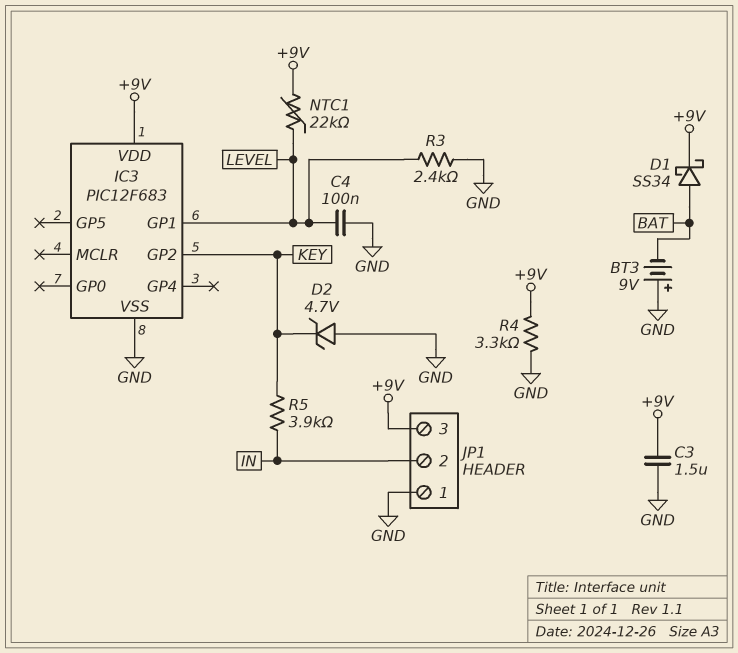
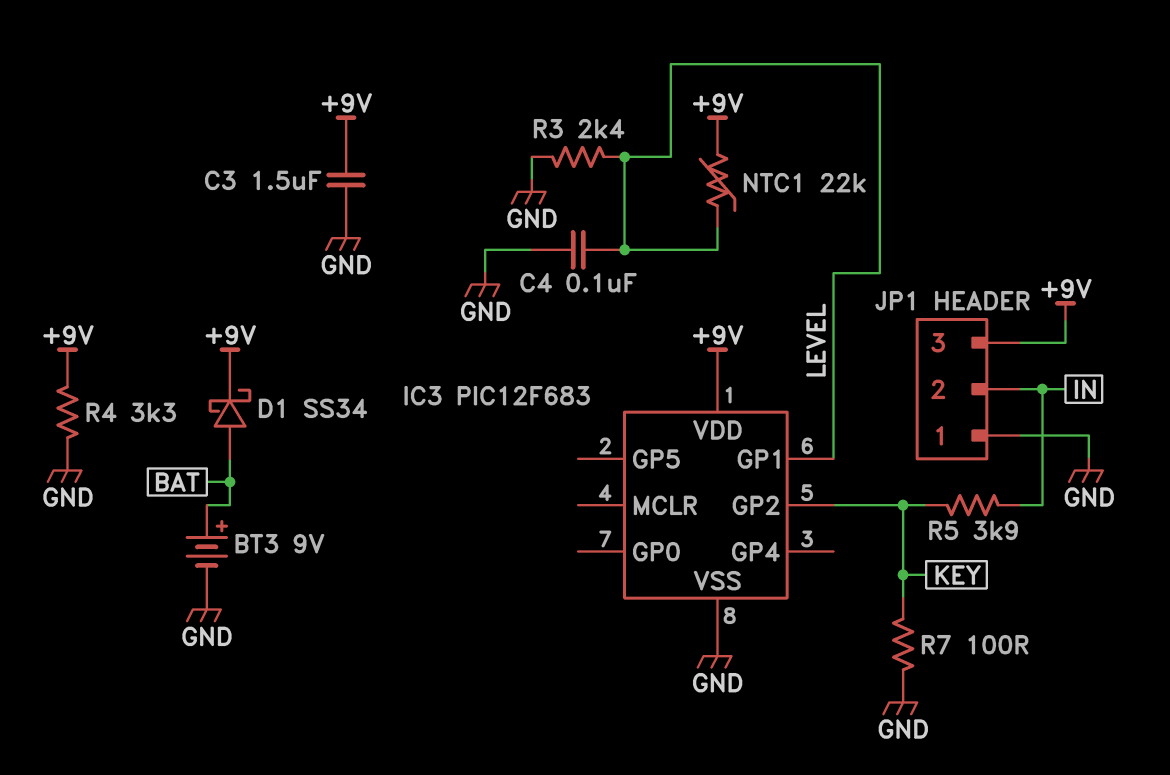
BT3: 9V (plus GND, minus BAT) -> 9V (plus BAT, minus GND)
D2: zener 4.7V (A GND, K KEY) -> none
R7: none -> 100 (GND, KEY)

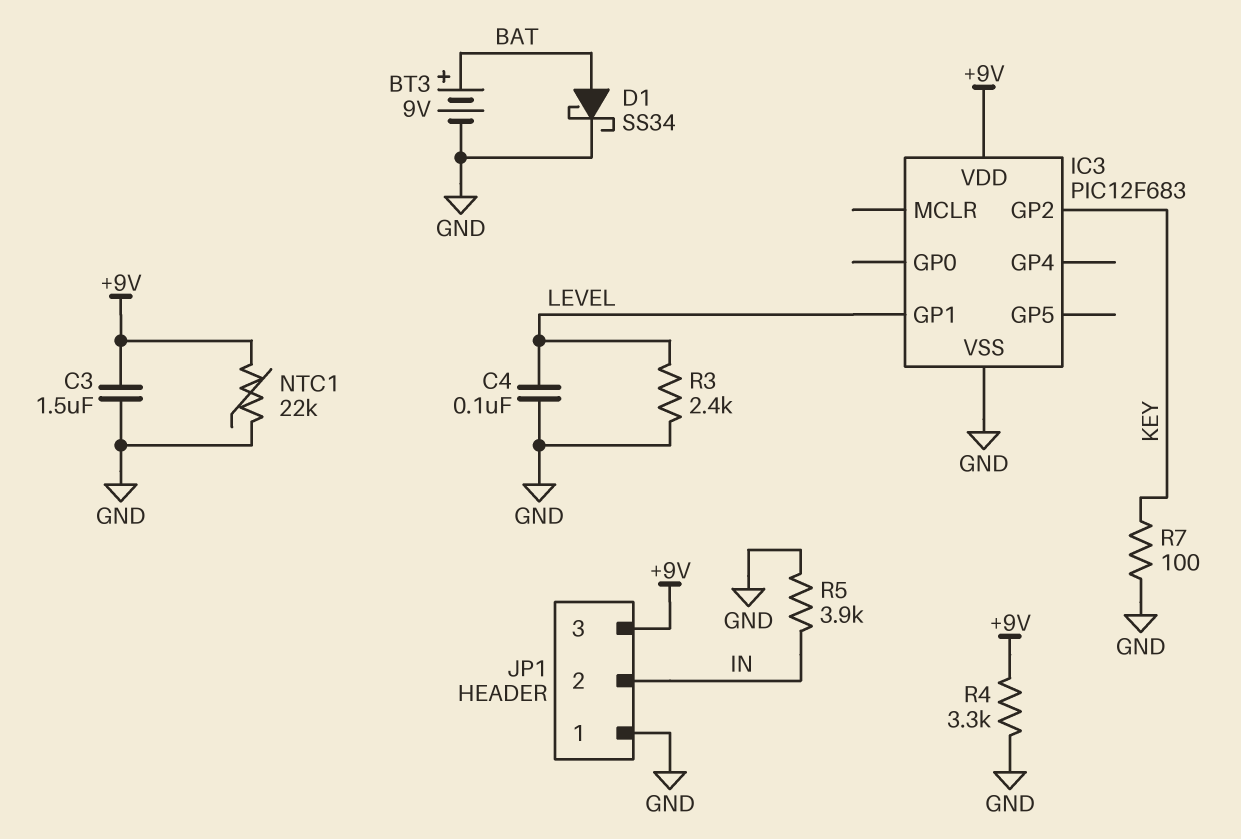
D1: schottky SS34 (A BAT, K +9V) -> schottky SS34 (A BAT, K GND)
NTC1: 22k (+9V, LEVEL) -> 22k (+9V, GND)
R5: 3.9k (IN, KEY) -> 3.9k (GND, IN)

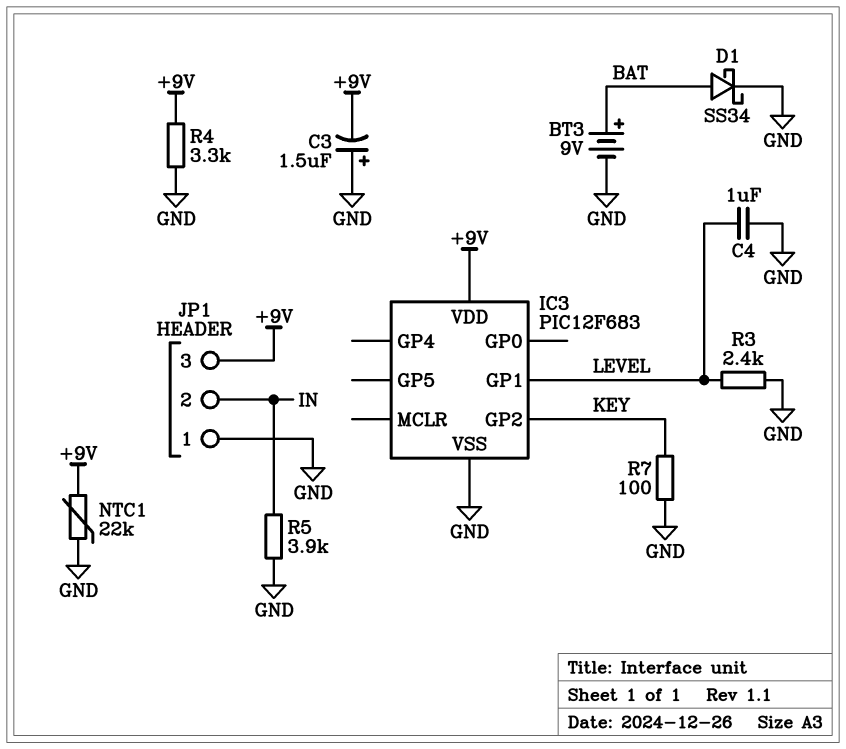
C3: 1.5uF (+9V, GND) -> 1.5uF (plus GND, minus +9V)
C4: 100nF (GND, LEVEL) -> 1uF (GND, LEVEL)

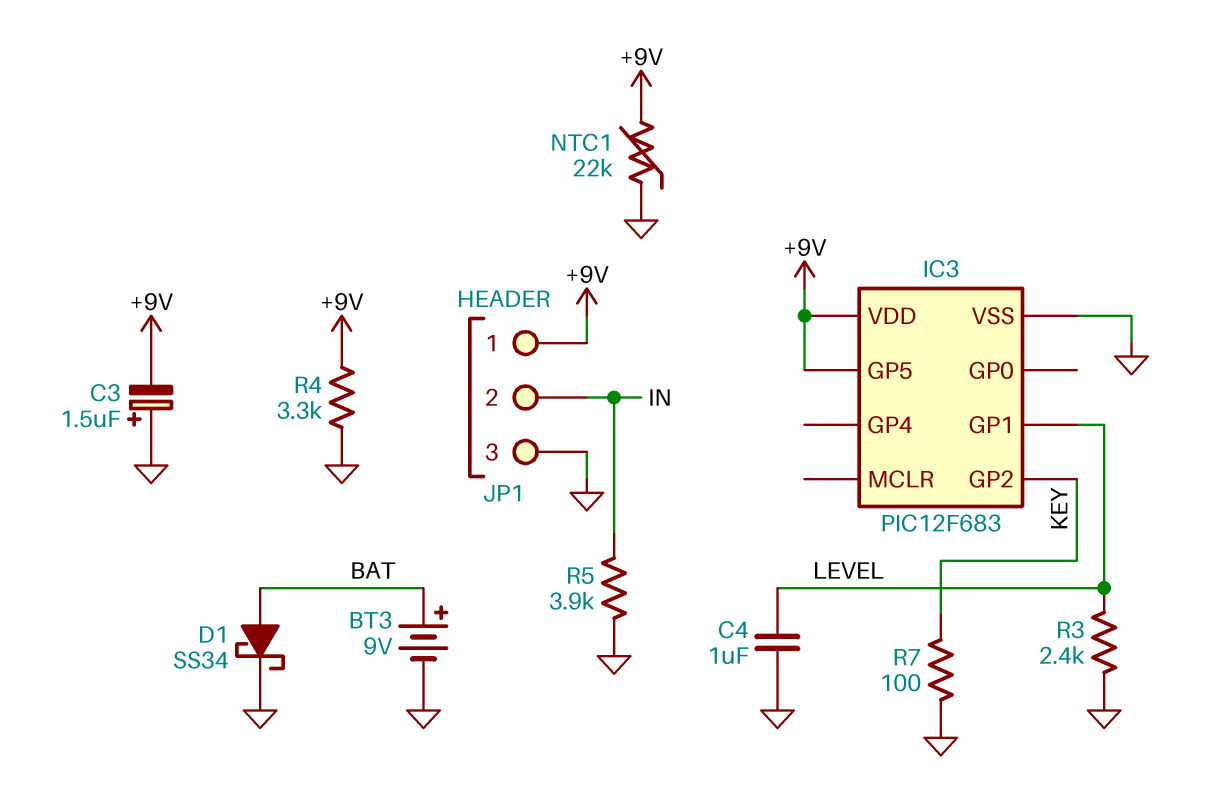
IC3 pin GP5: none -> +9V
JP1 pin 1: GND -> +9V
JP1 pin 3: +9V -> GND

